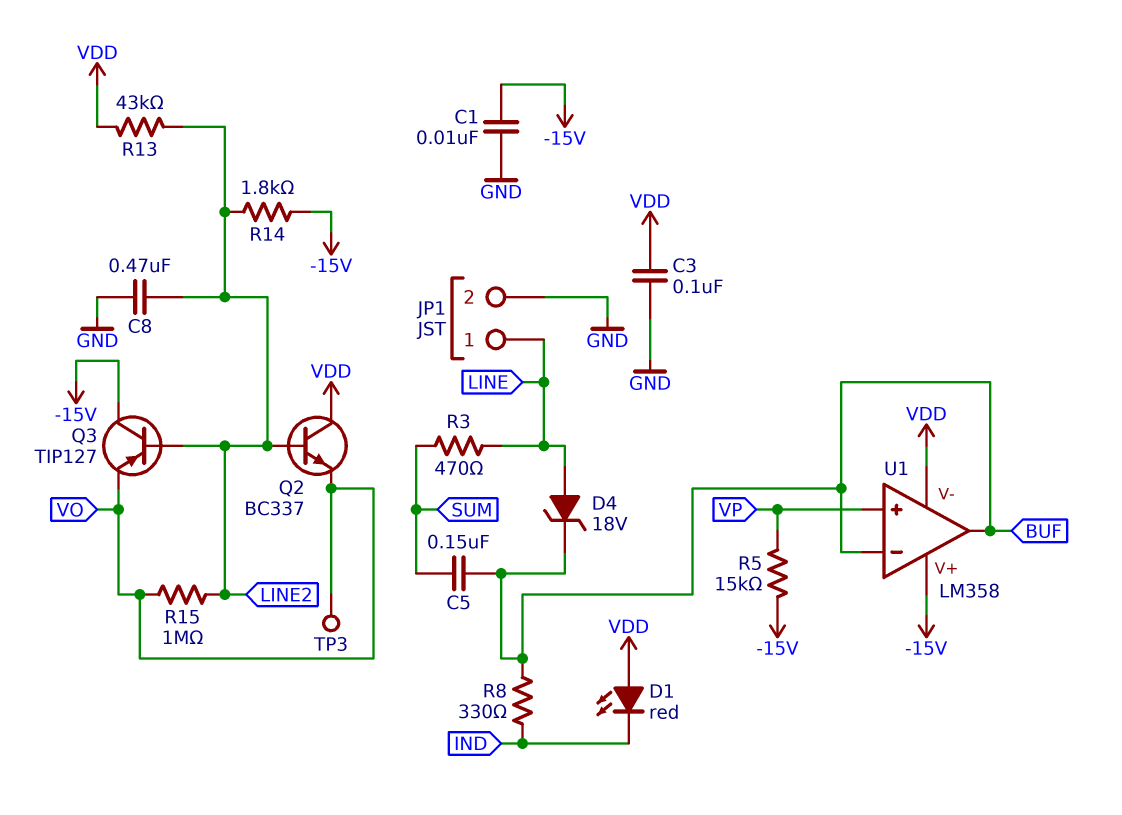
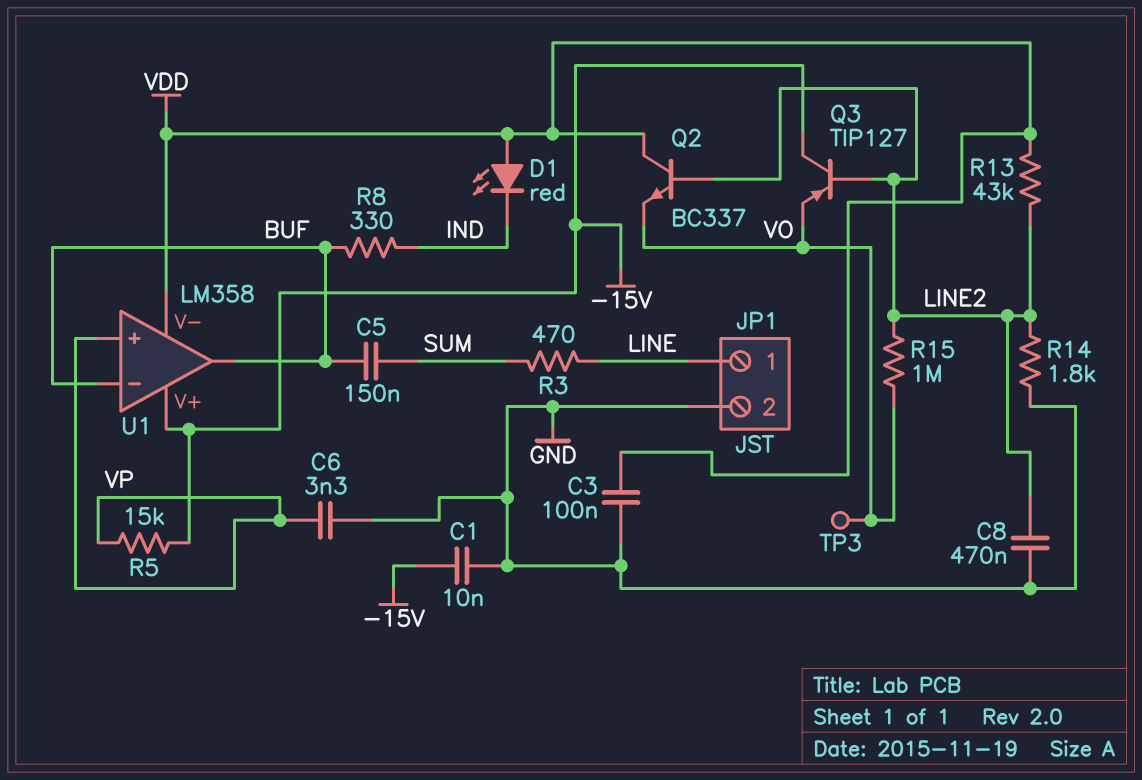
C6: none -> 3.3nF (GND, VP)
D4: zener 18V (A LINE, K BUF) -> none
R14: 1.8k (-15V, LINE2) -> 1.8k (GND, LINE2)

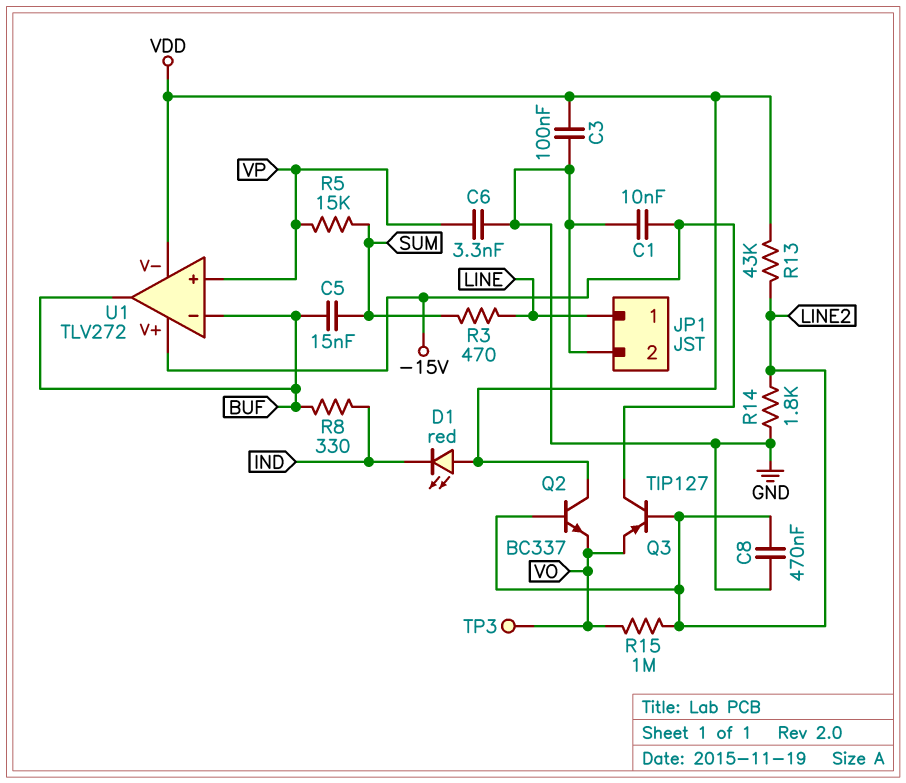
C5: 150nF (BUF, SUM) -> 15nF (BUF, SUM)
R5: 15k (-15V, VP) -> 15k (SUM, VP)
U1: LM358 -> TLV272

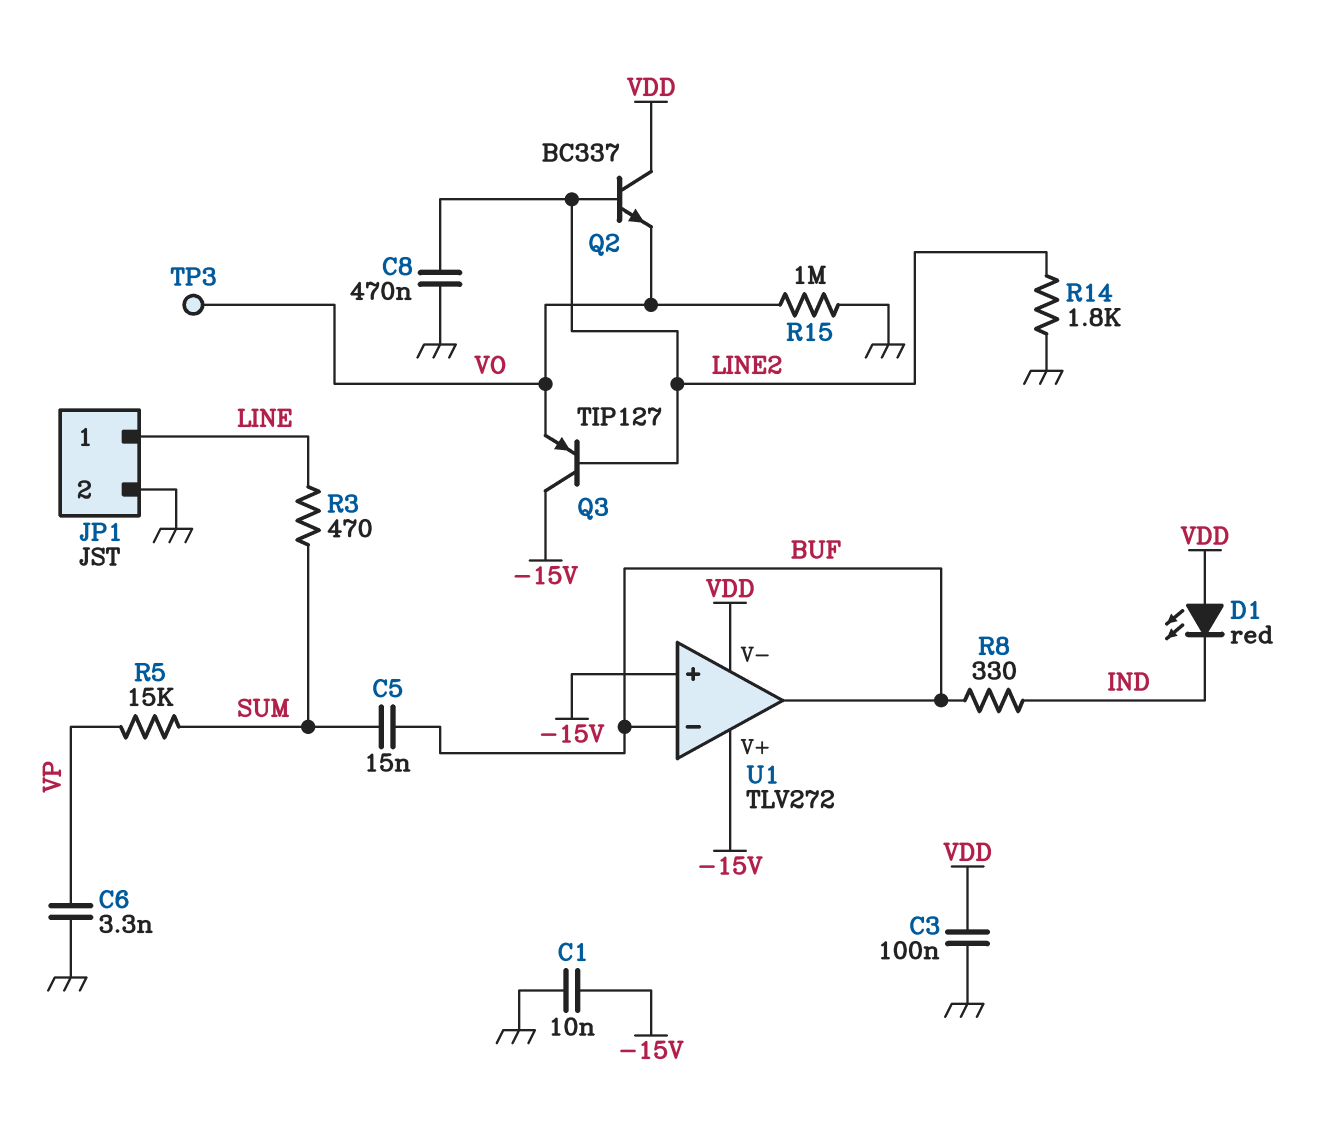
R13: 43k (LINE2, VDD) -> none
R15: 1M (LINE2, VO) -> 1M (GND, VO)
U1 pin in+: VP -> -15V

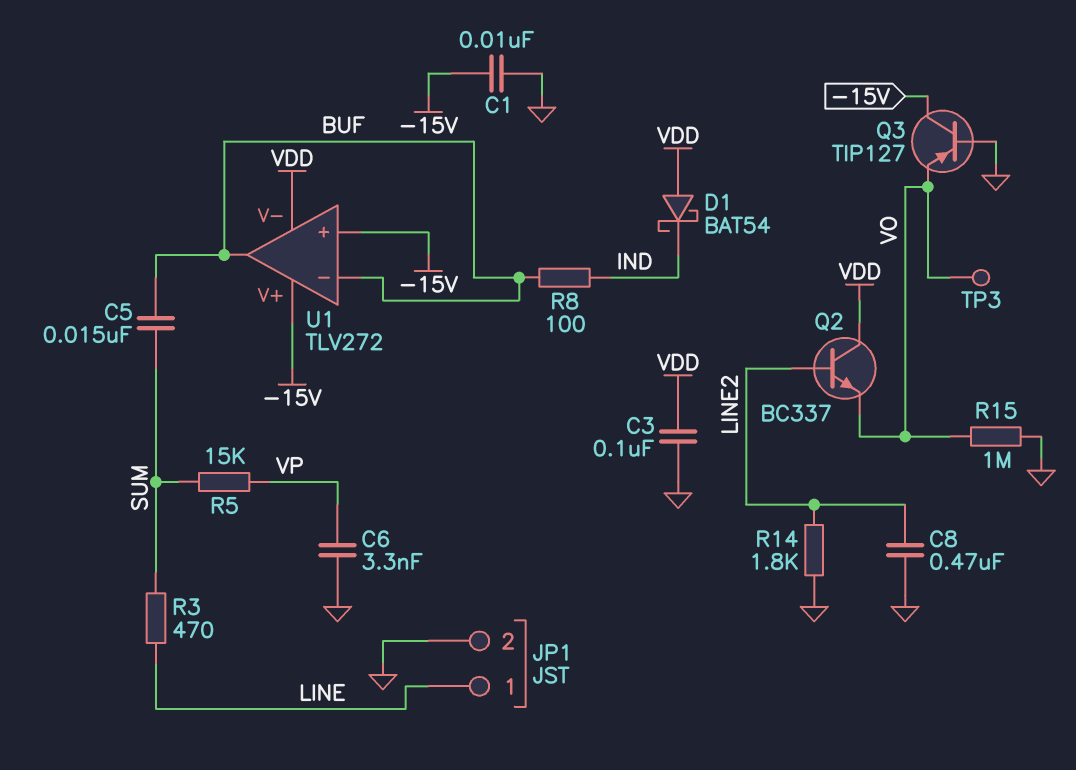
D1: LED red (A VDD, K IND) -> schottky BAT54 (A VDD, K IND)
Q3: PNP TIP127 (B LINE2, C -15V, E VO) -> PNP TIP127 (B GND, C -15V, E VO)
R8: 330 (BUF, IND) -> 100 (BUF, IND)

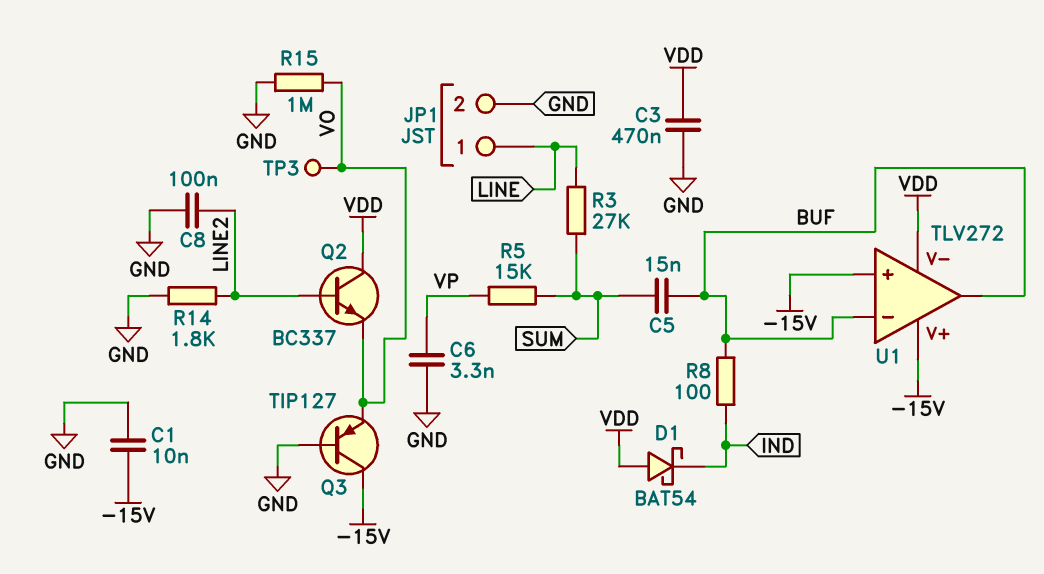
C3: 100nF (GND, VDD) -> 470nF (GND, VDD)
C8: 470nF (GND, LINE2) -> 100nF (GND, LINE2)
R3: 470 (LINE, SUM) -> 27k (LINE, SUM)

